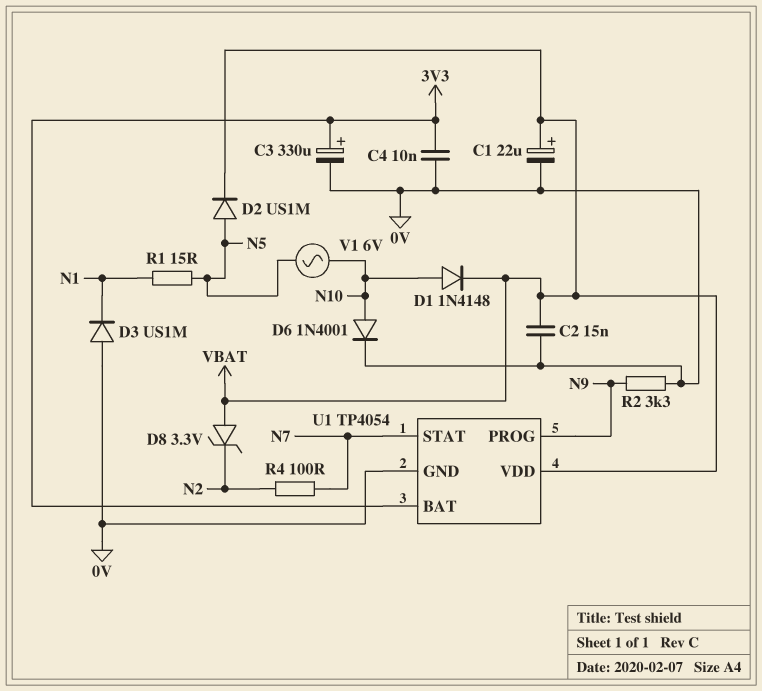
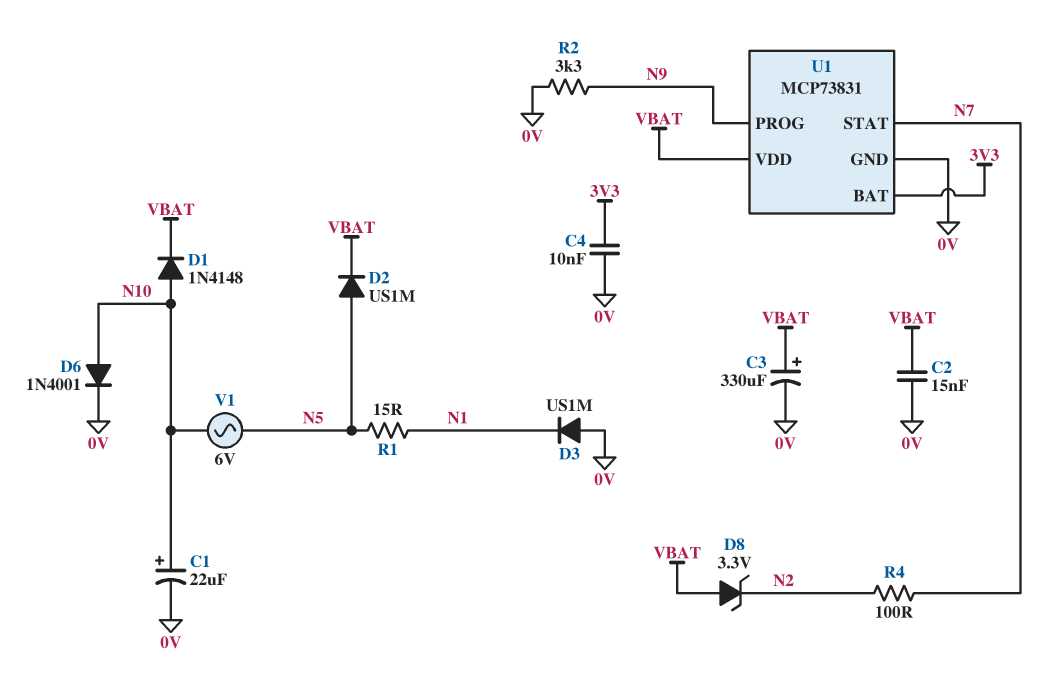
C1: 22uF (plus VBAT, minus 0V) -> 22uF (plus N10, minus 0V)
C3: 330uF (plus 3V3, minus 0V) -> 330uF (plus VBAT, minus 0V)
U1: TP4054 -> MCP73831

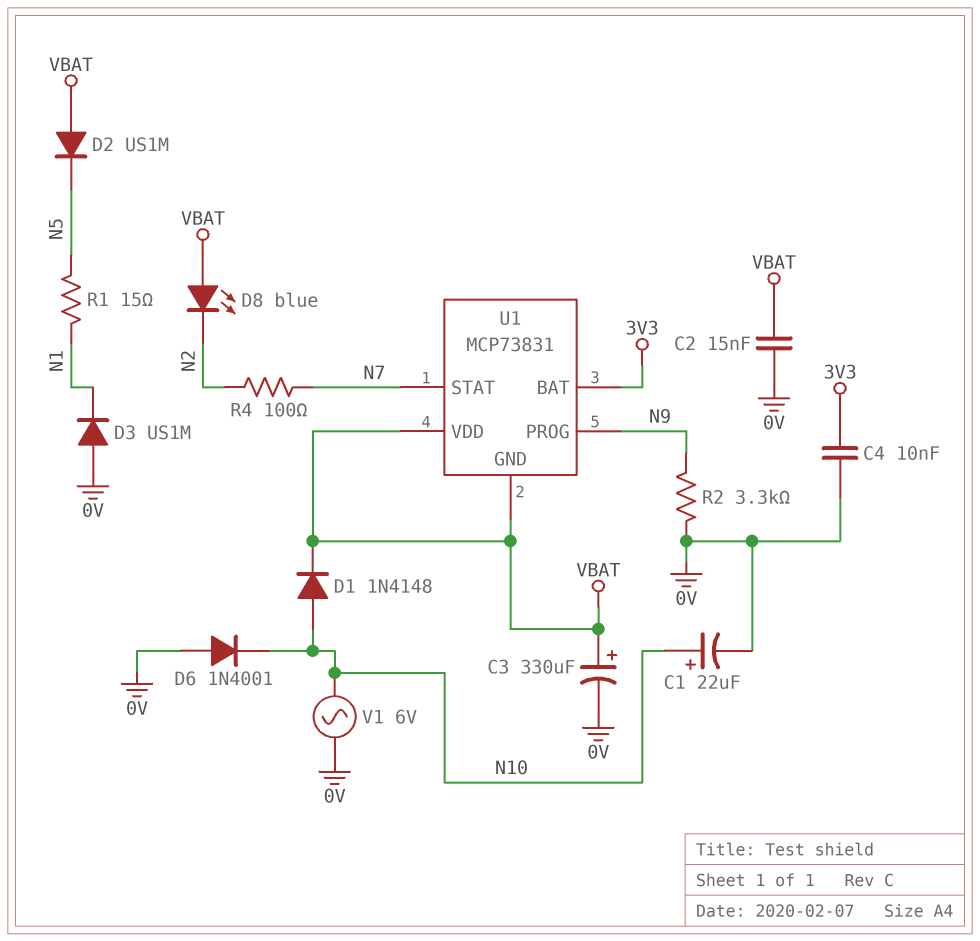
D2: diode US1M (A N5, K VBAT) -> diode US1M (A VBAT, K N5)
D6: diode 1N4001 (A N10, K 0V) -> diode 1N4001 (A 0V, K N10)
D8: zener 3.3V (A VBAT, K N2) -> LED blue (A VBAT, K N2)
U1 pin GND: 0V -> VBAT
V1: AC 6V (N5, N10) -> AC 6V (0V, N10)

